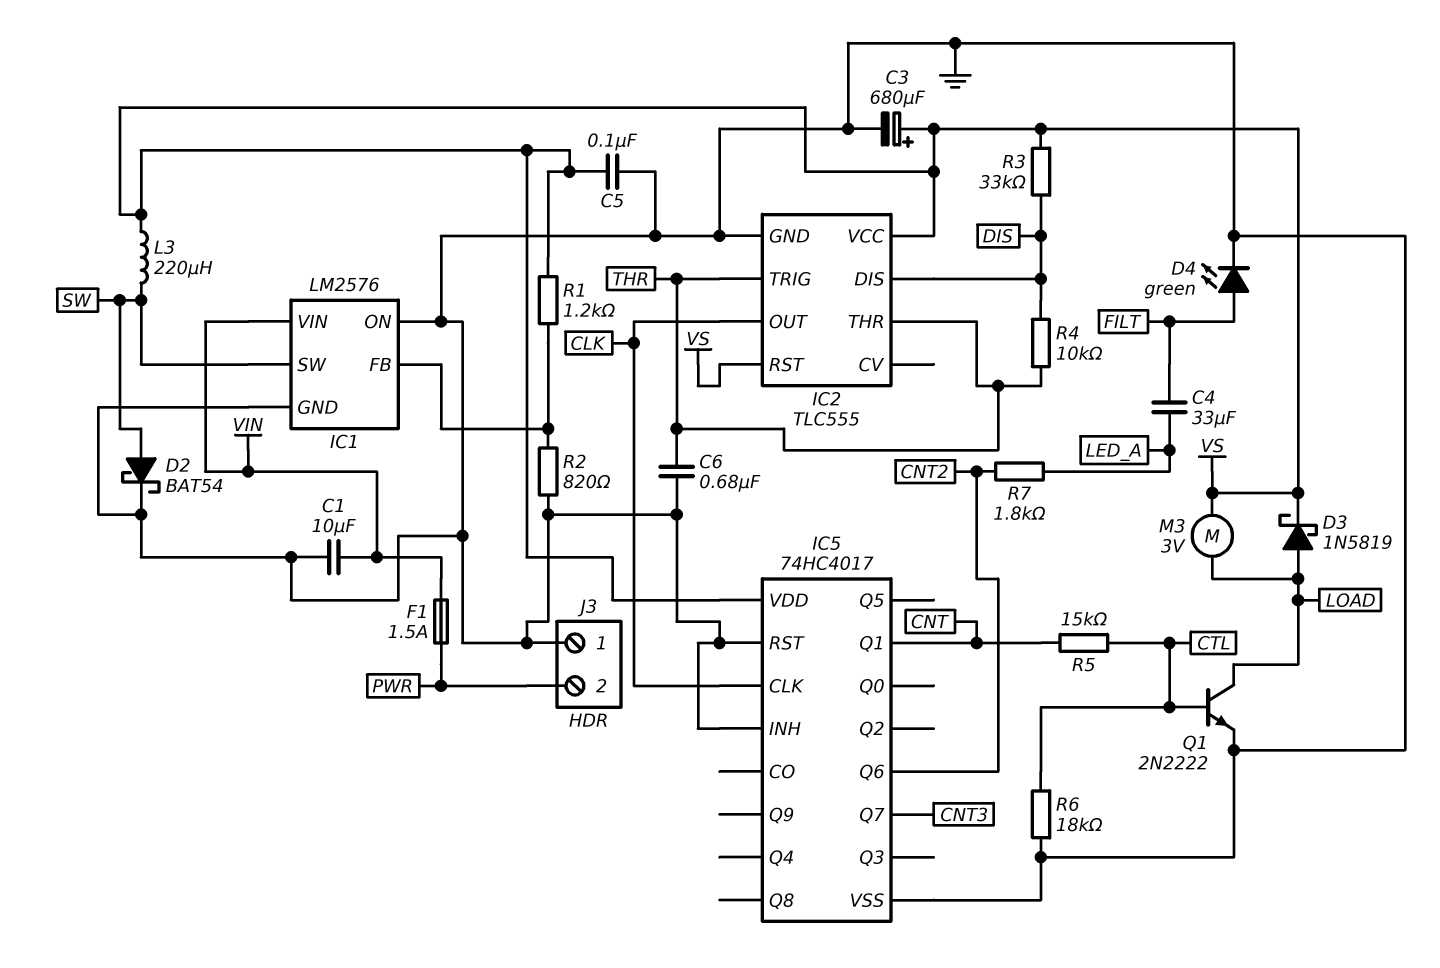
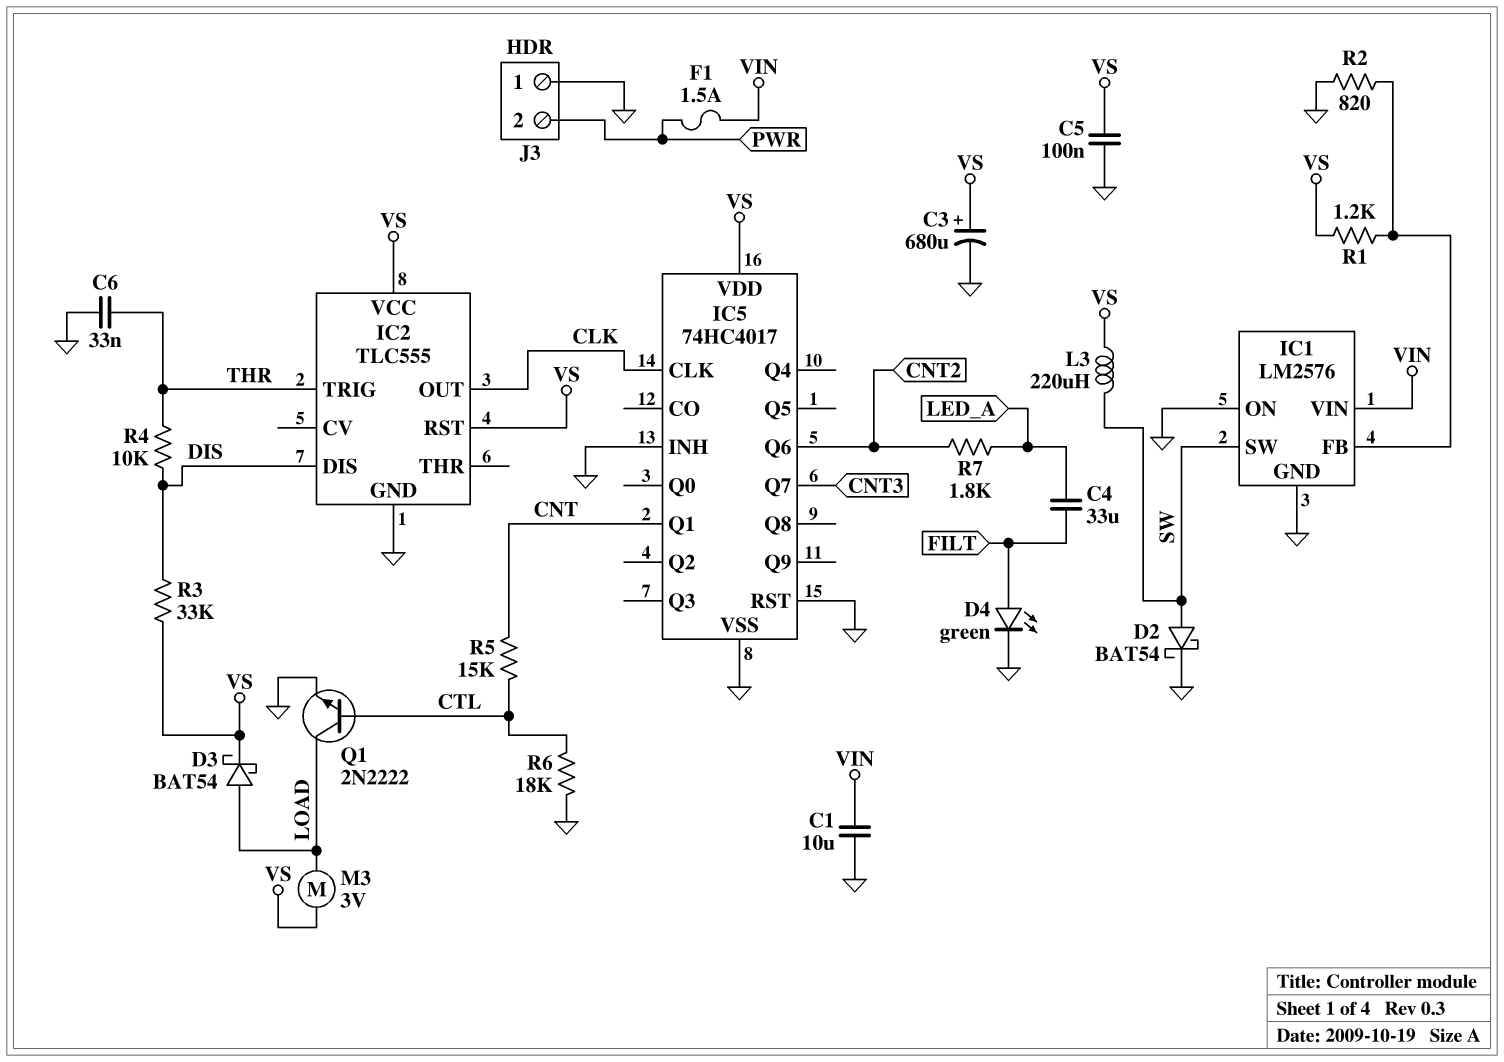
C6: 680nF (GND, THR) -> 33nF (GND, THR)
D3: schottky 1N5819 (A LOAD, K VS) -> schottky BAT54 (A LOAD, K VS)
IC2 pin THR: THR -> none

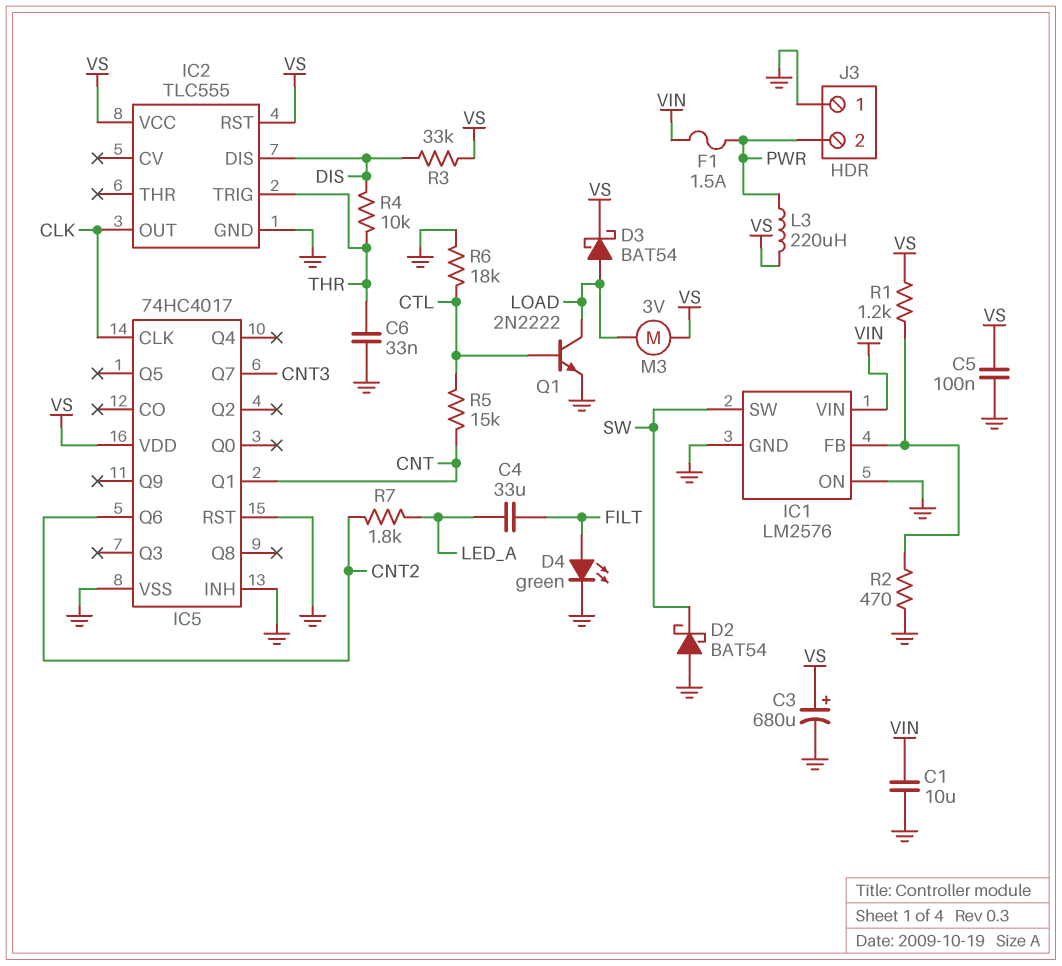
D2: schottky BAT54 (A SW, K GND) -> schottky BAT54 (A GND, K SW)
L3: 220uH (SW, VS) -> 220uH (PWR, VS)
R2: 820 (GND, IC1/FB) -> 470 (GND, IC1/FB)

